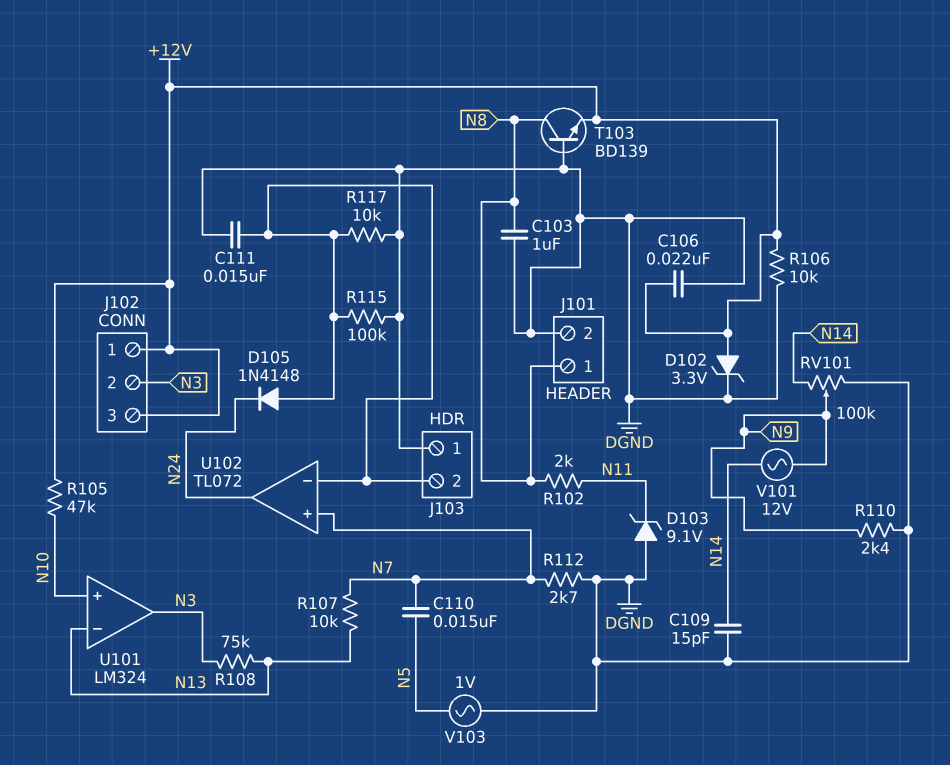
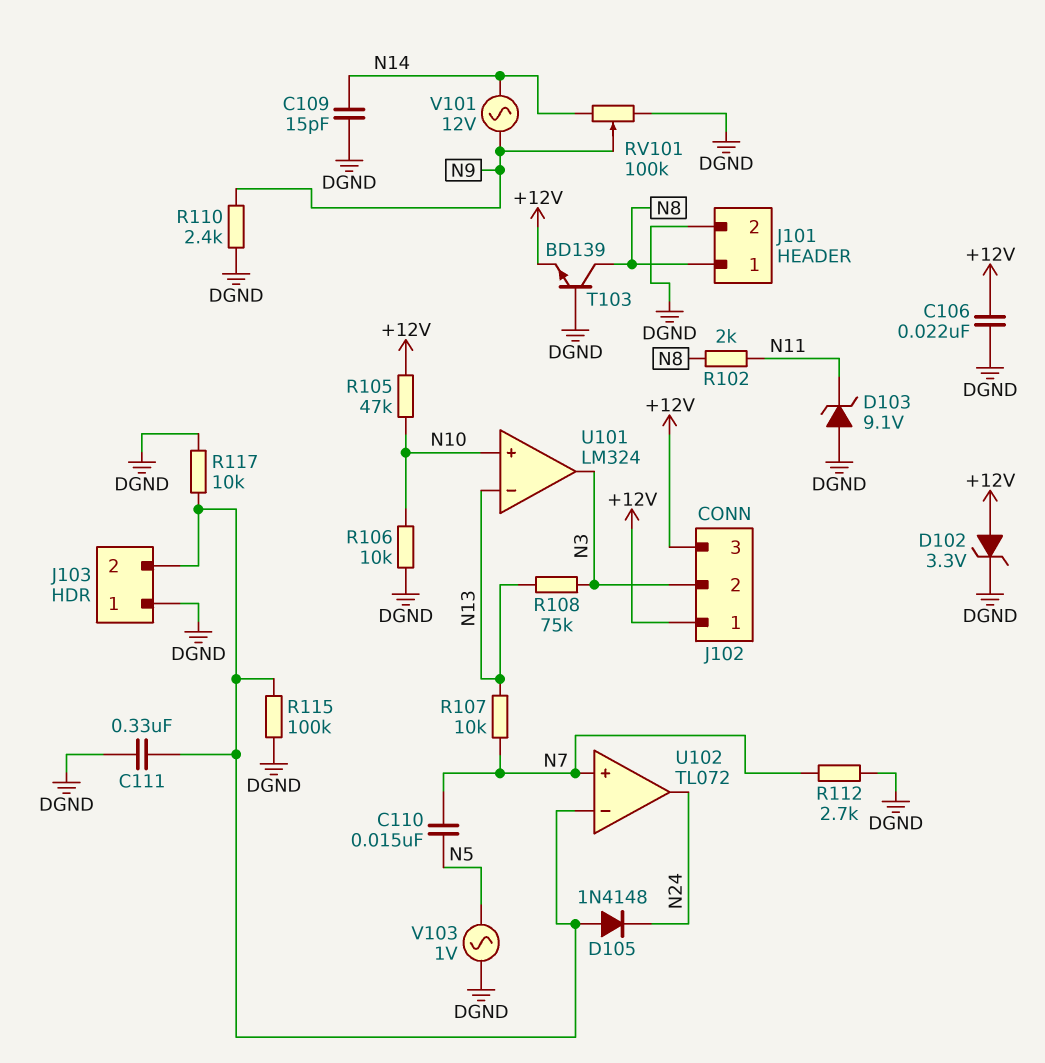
C103: 1uF (DGND, N8) -> none
C111: 15nF (DGND, J103/2) -> 330nF (DGND, J103/2)
R106: 10k (+12V, DGND) -> 10k (DGND, N10)

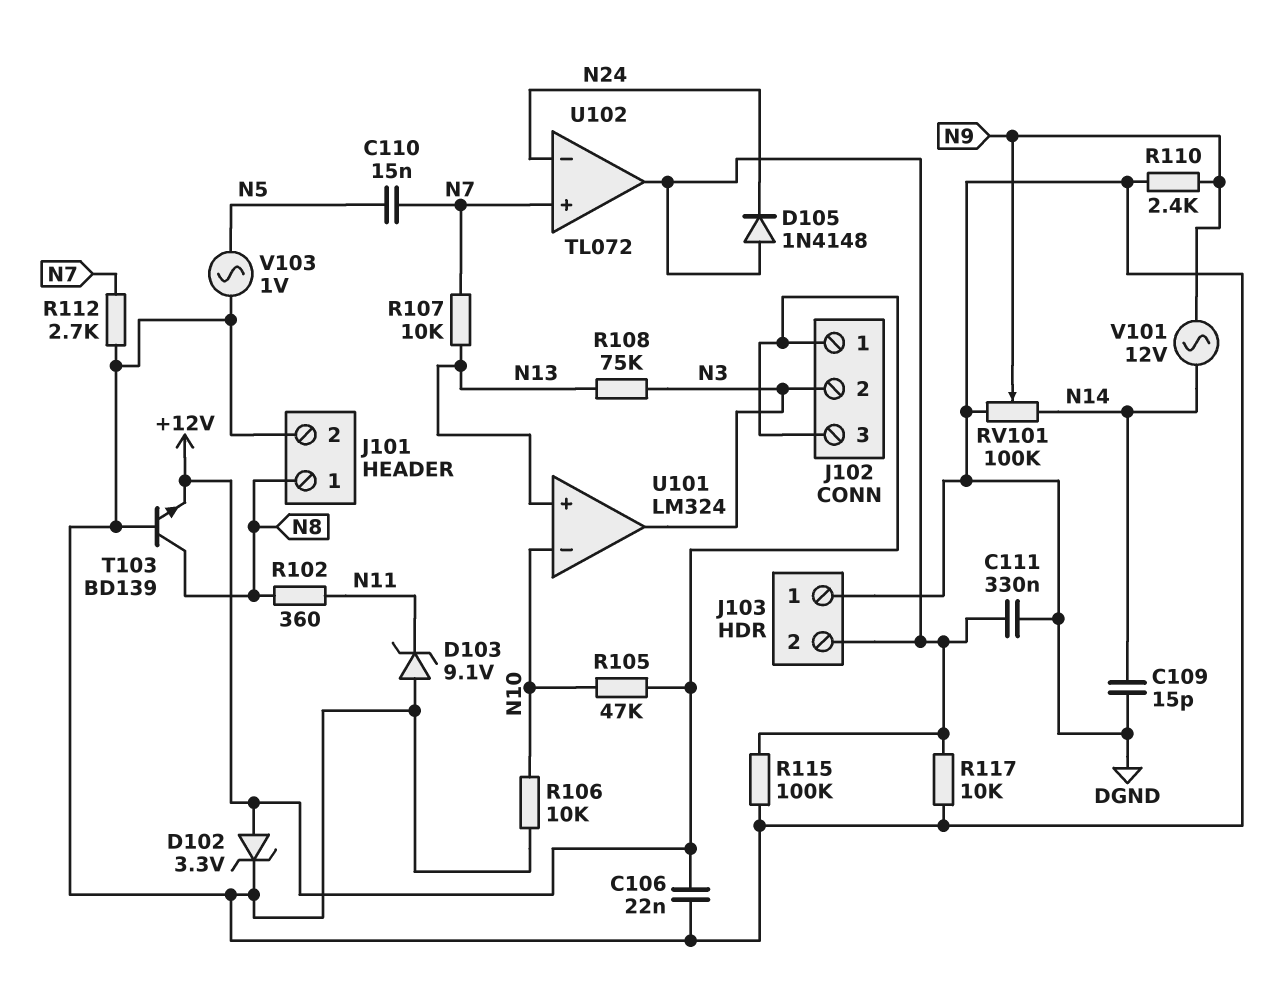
R102: 2k (N8, N11) -> 360 (N8, N11)
U101 pin in+: N10 -> N13
U101 pin in-: N13 -> N10
U102 pin in-: J103/2 -> N24
U102 pin out: N24 -> J103/2

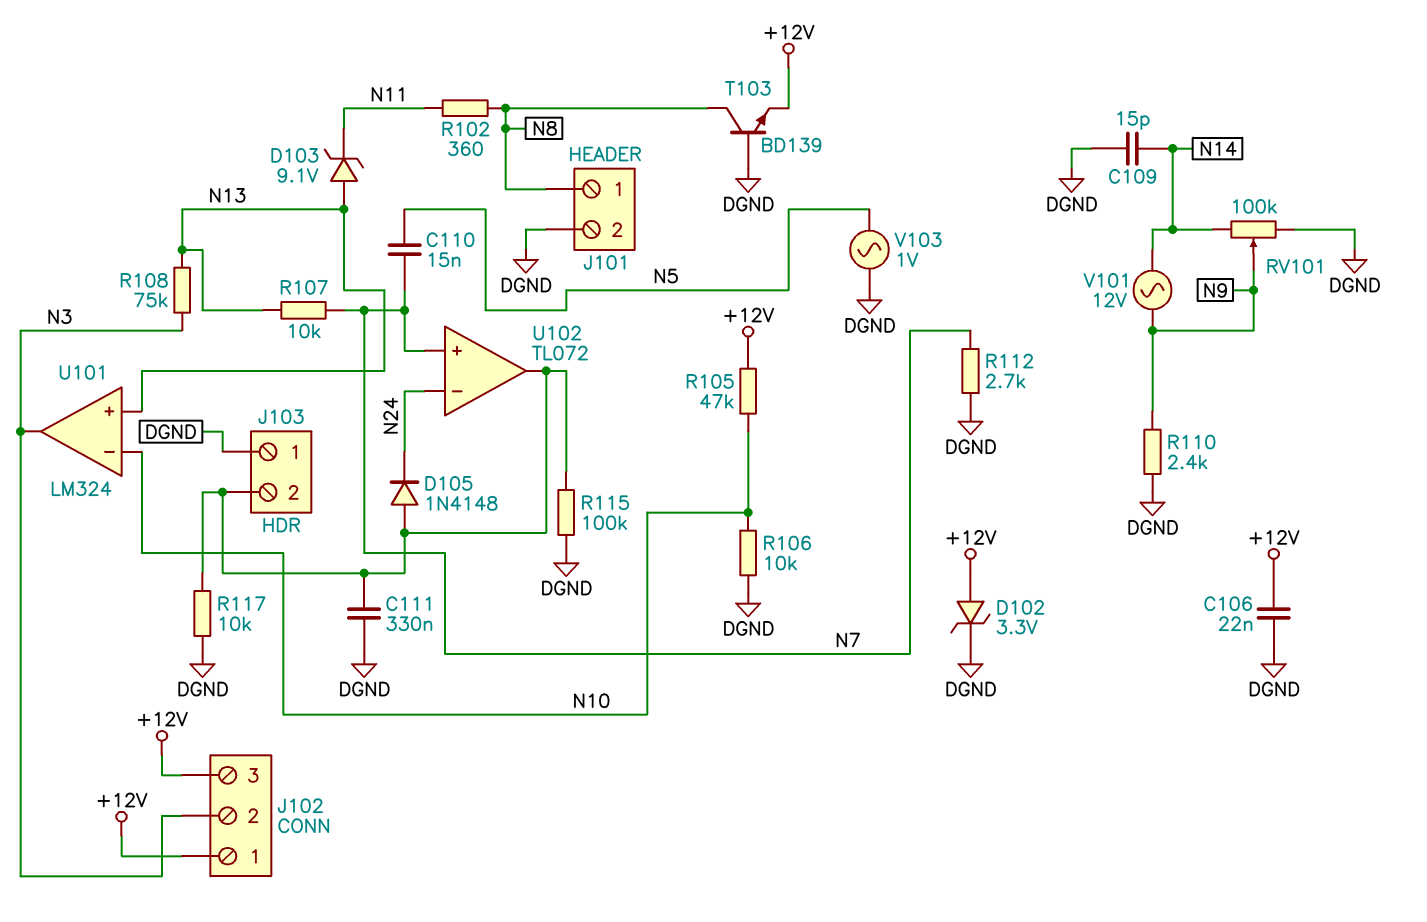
D103: zener 9.1V (A DGND, K N11) -> zener 9.1V (A N13, K N11)

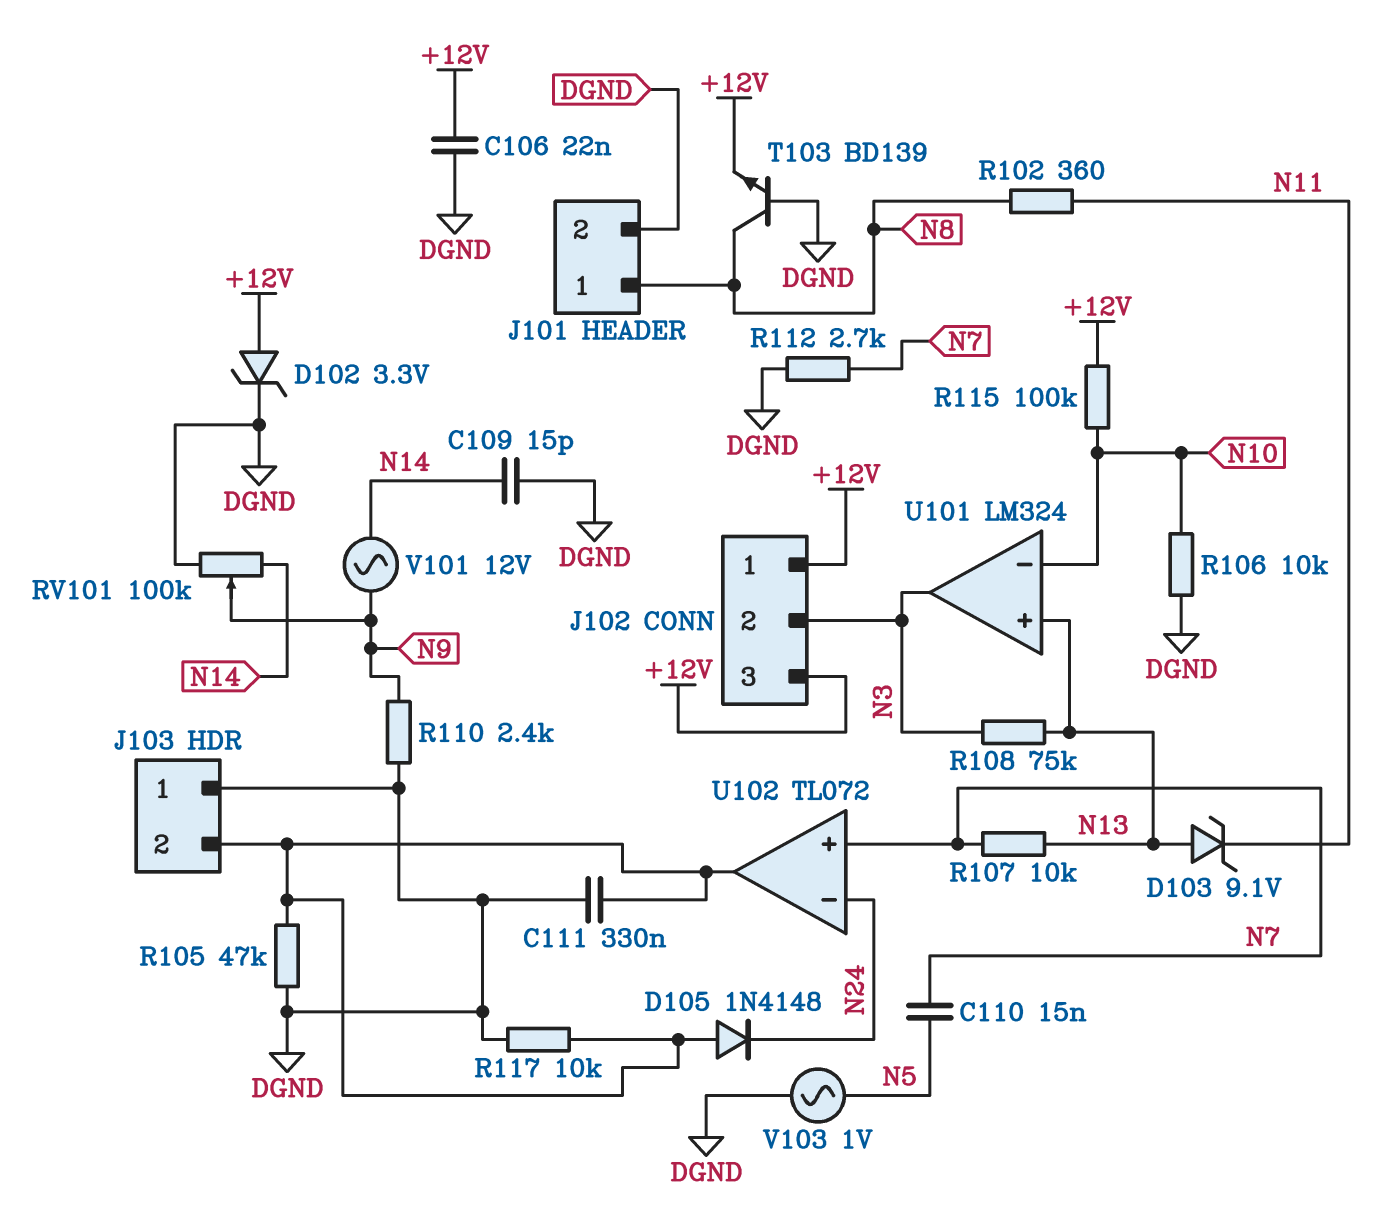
R105: 47k (+12V, N10) -> 47k (DGND, J103/2)
R115: 100k (DGND, J103/2) -> 100k (+12V, N10)

